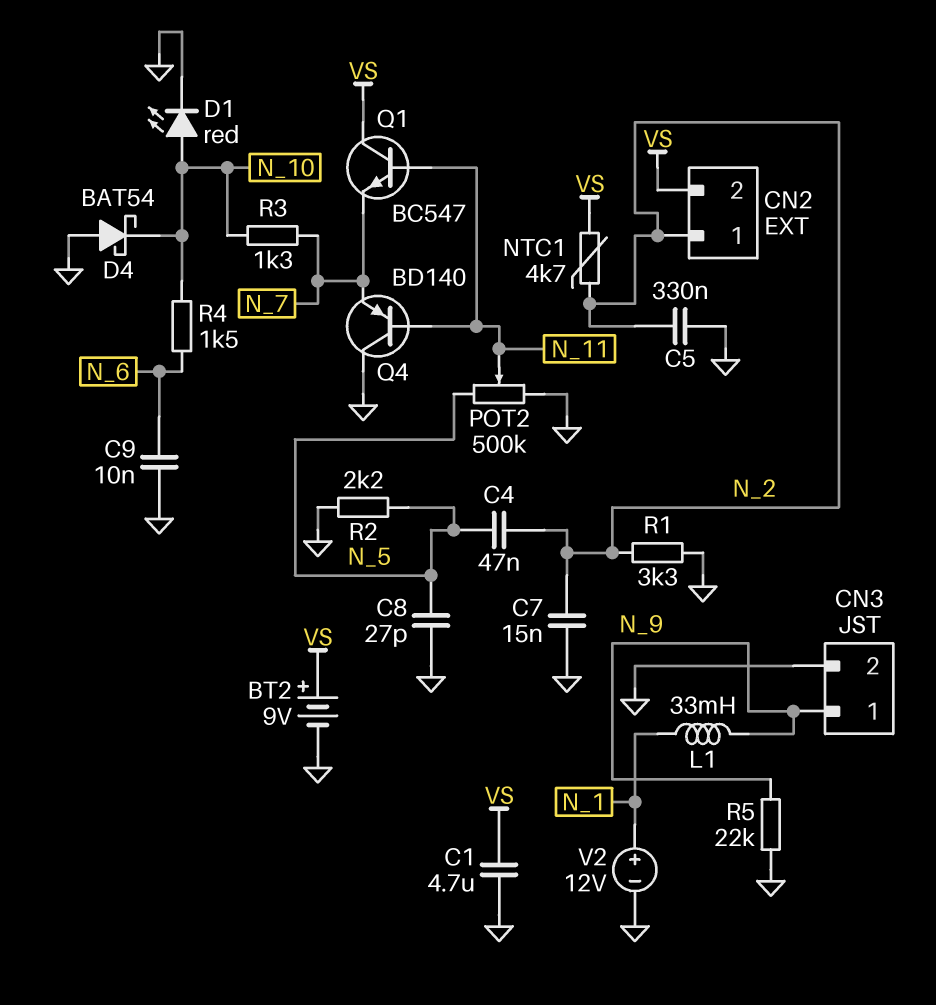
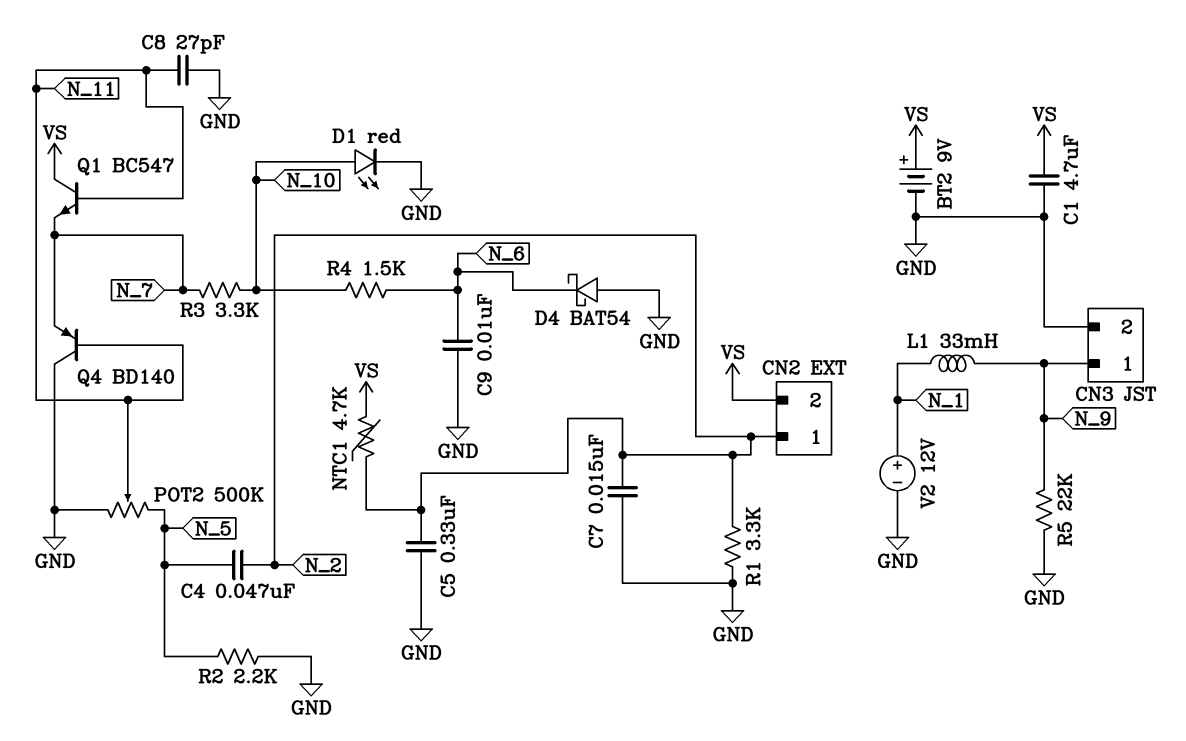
C8: 27pF (GND, N_5) -> 27pF (GND, N_11)
D4: schottky BAT54 (A GND, K N_10) -> schottky BAT54 (A GND, K N_6)
R3: 1.3k (N_7, N_10) -> 3.3k (N_7, N_10)

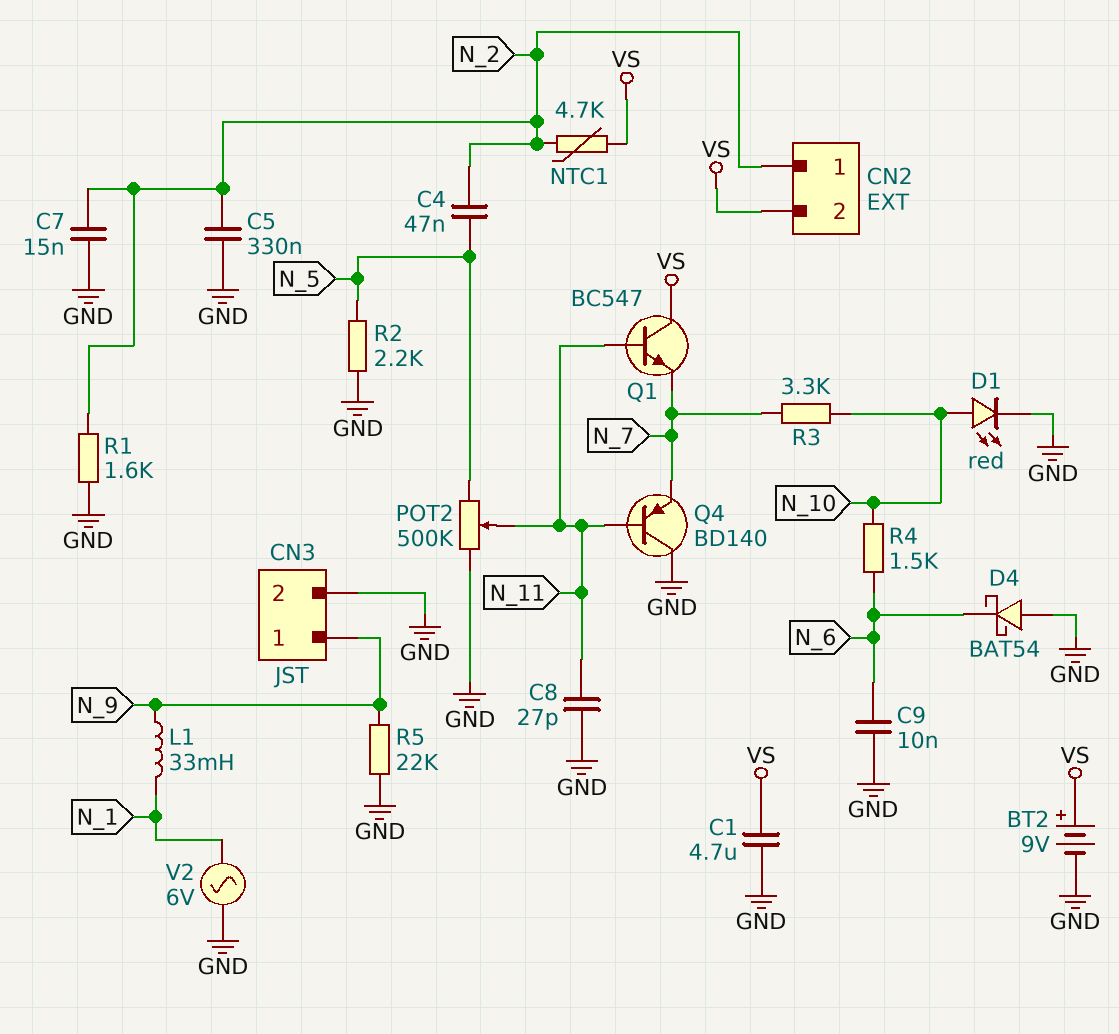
R1: 3.3k (GND, N_2) -> 1.6k (GND, N_2)
V2: 12V (plus N_1, minus GND) -> AC 6V (GND, N_1)

